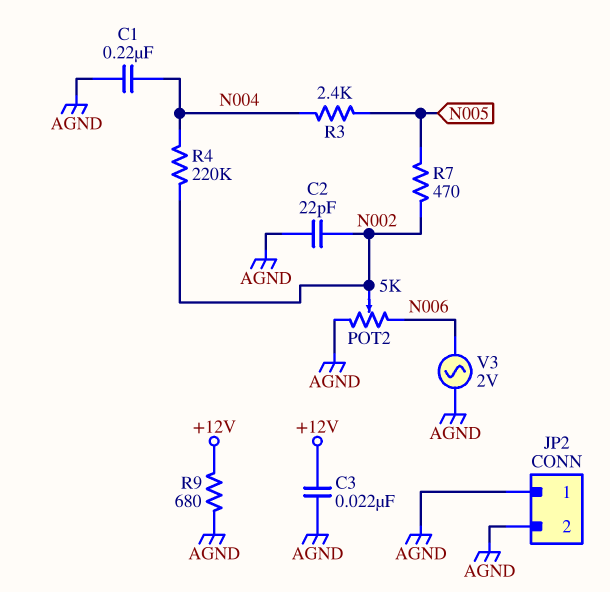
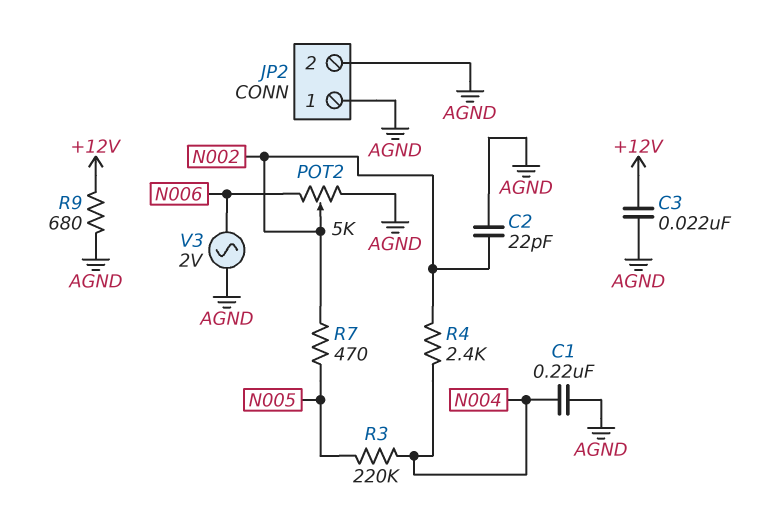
R3: 2.4k (N004, N005) -> 220k (N004, N005)
R4: 220k (N002, N004) -> 2.4k (N002, N004)

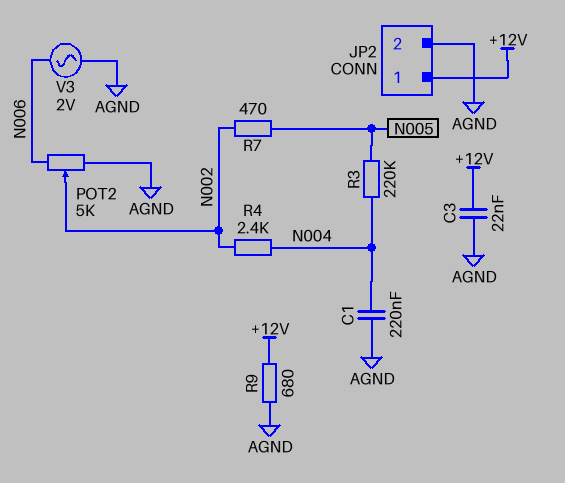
C2: 22pF (AGND, N002) -> none
JP2 pin 1: AGND -> +12V

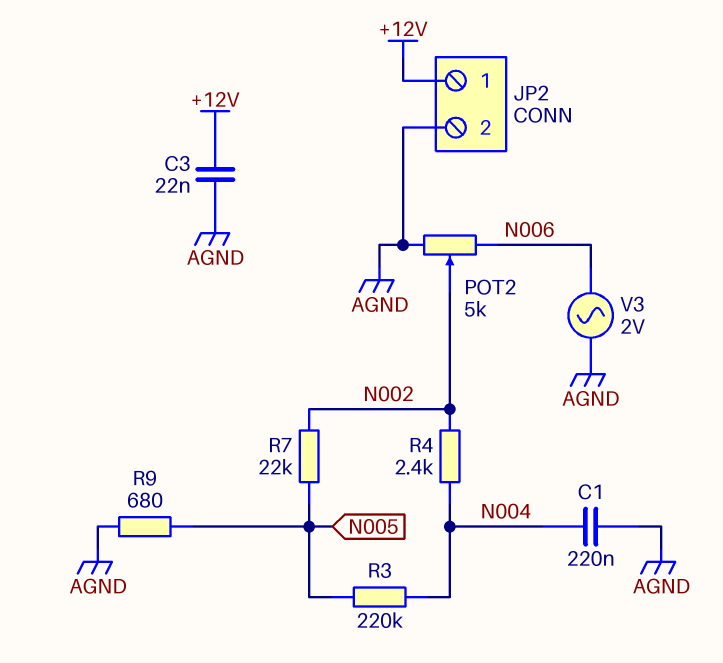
R7: 470 (N002, N005) -> 22k (N002, N005)
R9: 680 (+12V, AGND) -> 680 (AGND, N005)

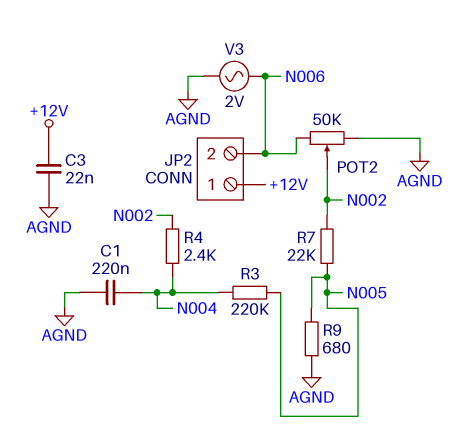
JP2 pin 2: AGND -> N006
POT2: 5k (AGND, N006, wiper N002) -> 50k (AGND, N006, wiper N002)

